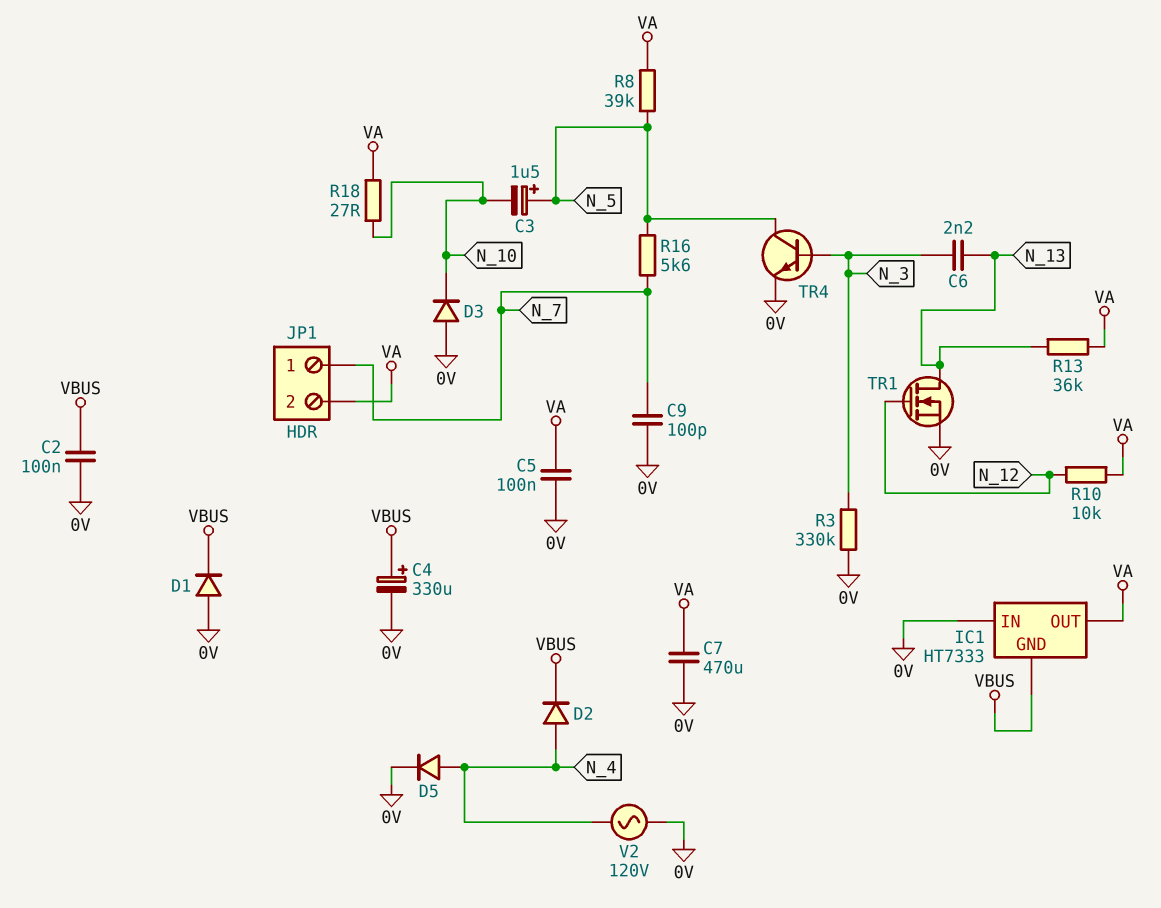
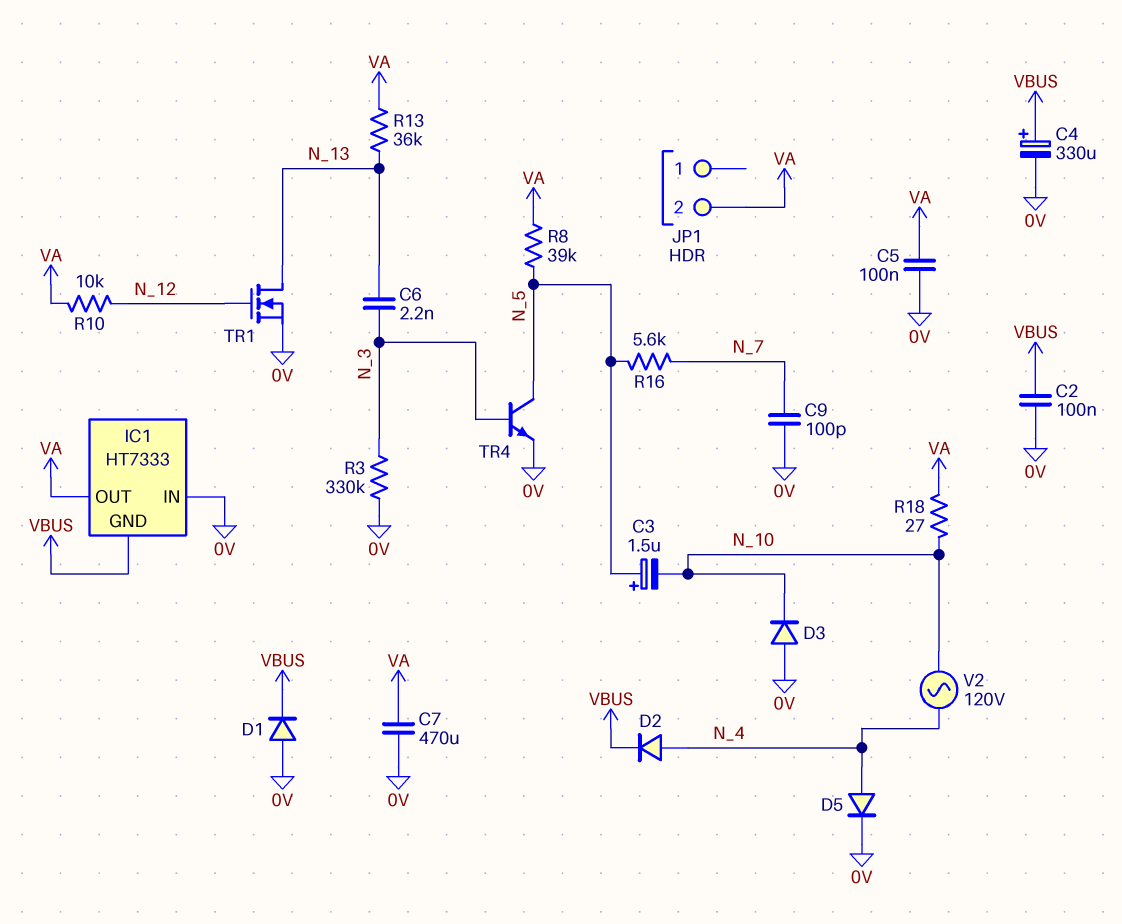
JP1 pin 1: N_7 -> none
V2: AC 120V (0V, N_4) -> AC 120V (N_4, N_10)

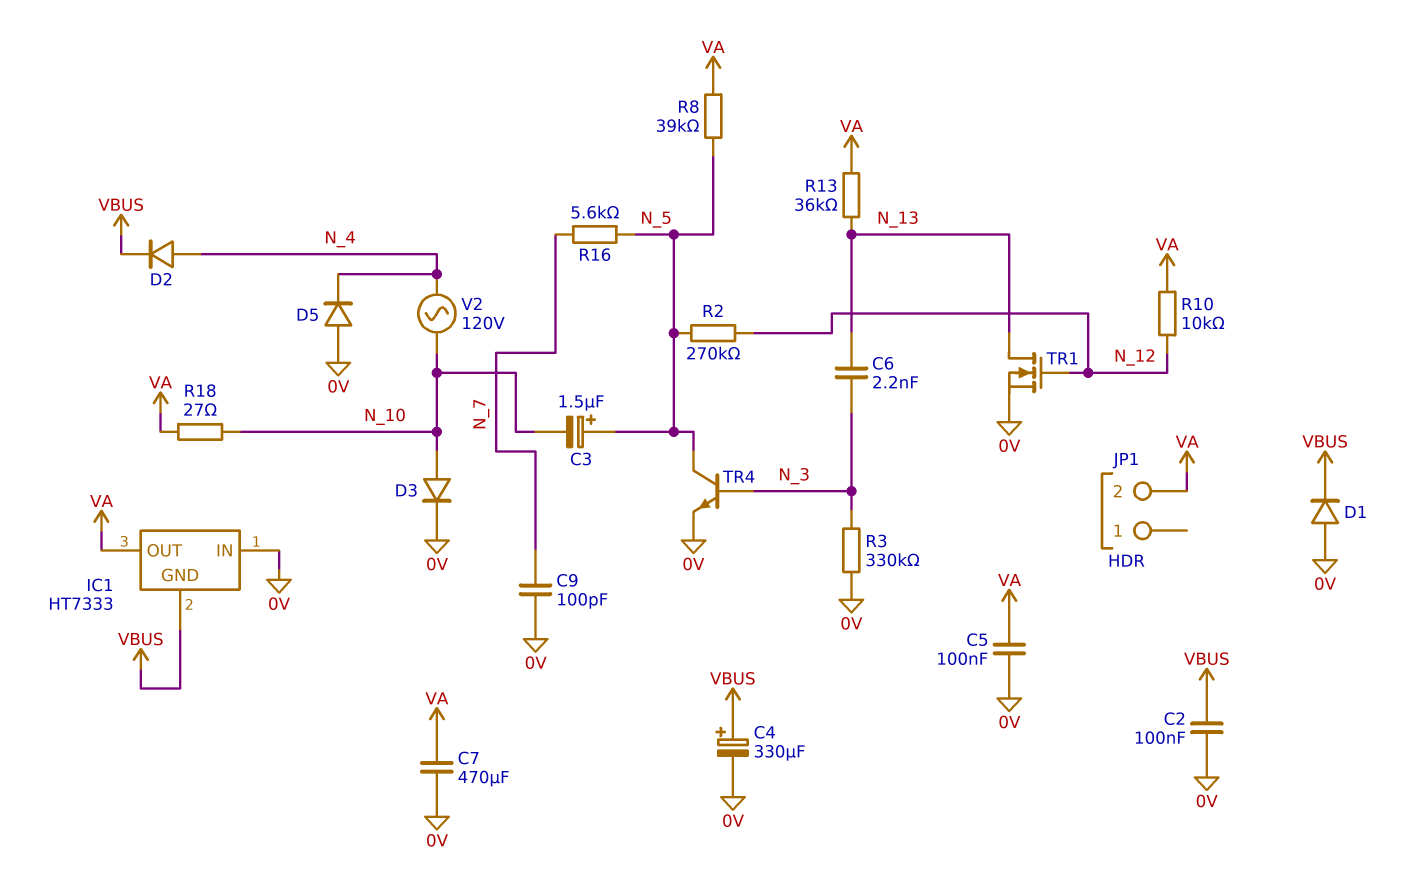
D3: diode (A 0V, K N_10) -> diode (A N_10, K 0V)
D5: diode (A N_4, K 0V) -> diode (A 0V, K N_4)
R2: none -> 270k (N_5, N_12)

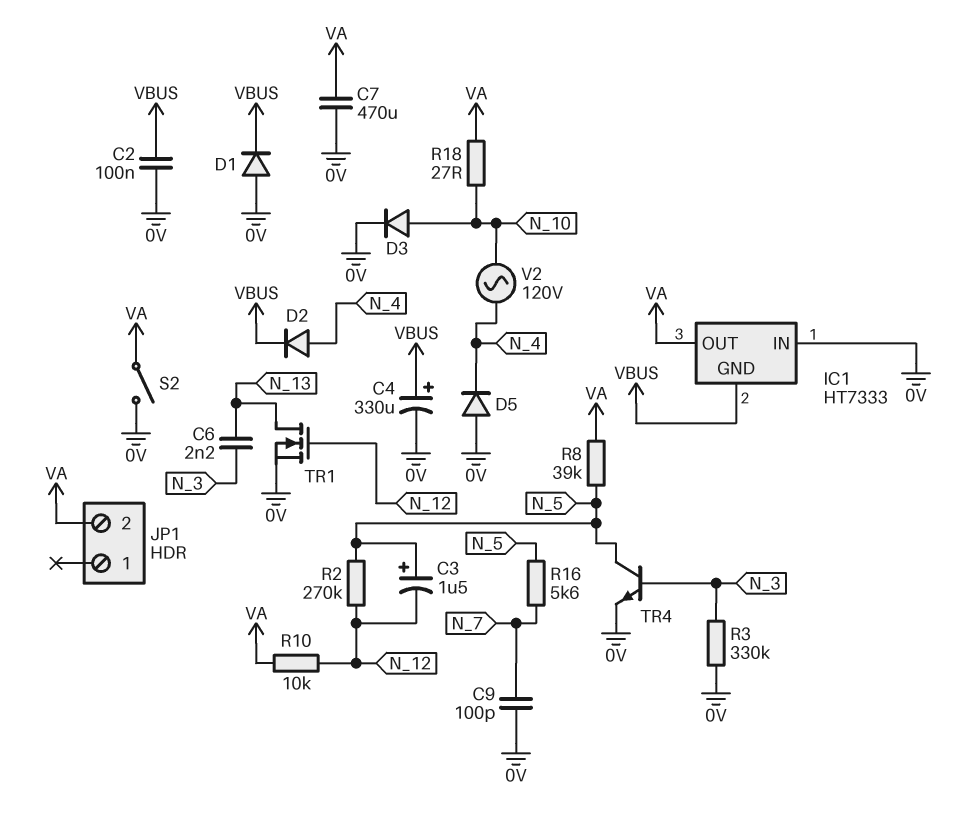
C3: 1.5uF (plus N_5, minus N_10) -> 1.5uF (plus N_5, minus N_12)
C5: 100nF (0V, VA) -> none
R13: 36k (N_13, VA) -> none
S2: none -> switch (0V, VA)

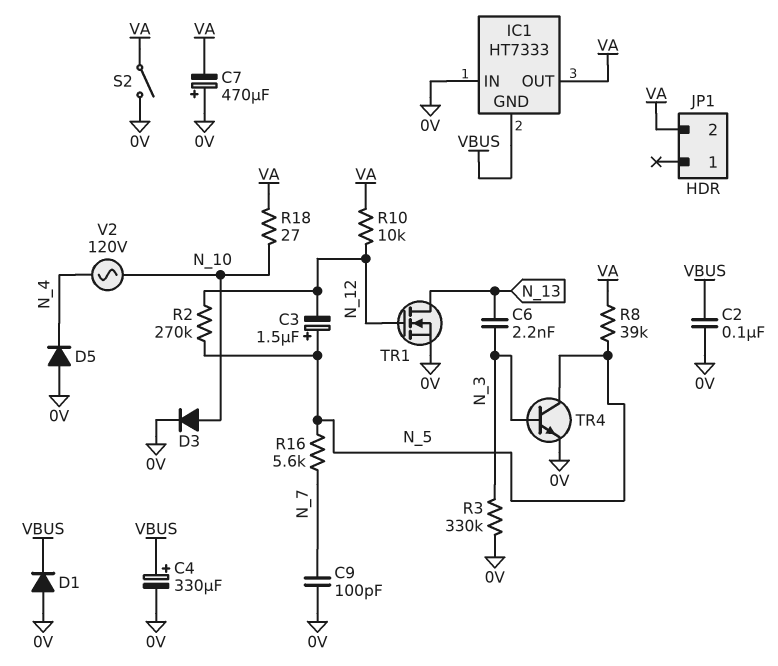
C7: 470uF (0V, VA) -> 470uF (plus 0V, minus VA)
D2: diode (A N_4, K VBUS) -> none

